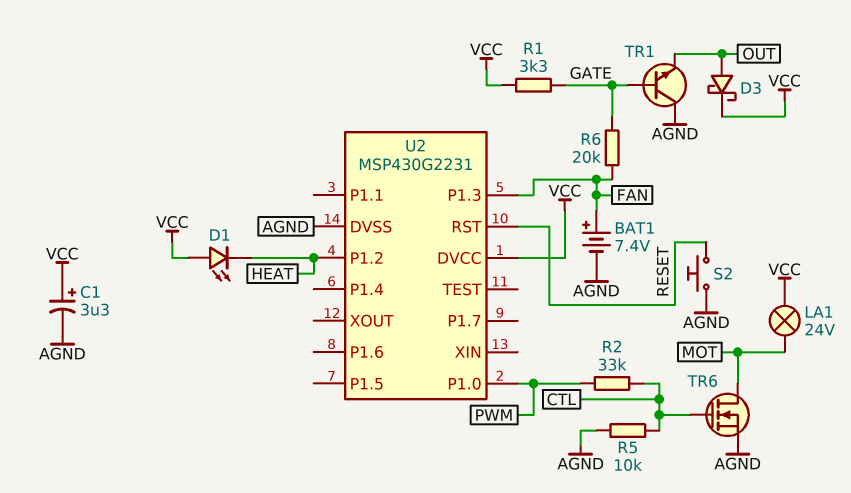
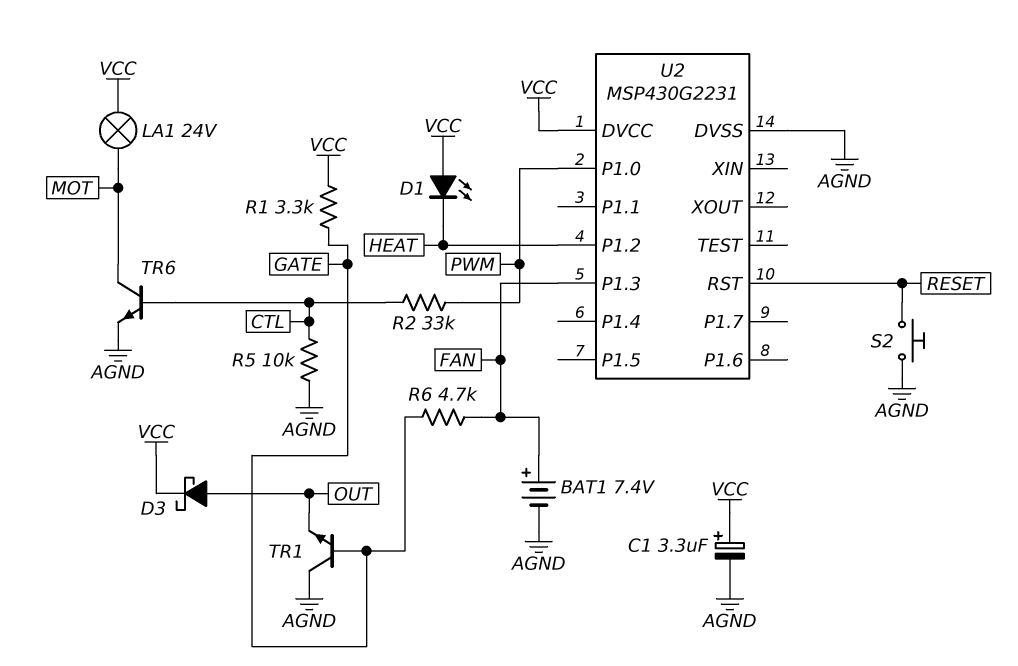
R6: 20k (FAN, GATE) -> 4.7k (FAN, GATE)
TR6: NMOS (G CTL, D MOT, S AGND) -> NPN (B CTL, C MOT, E AGND)

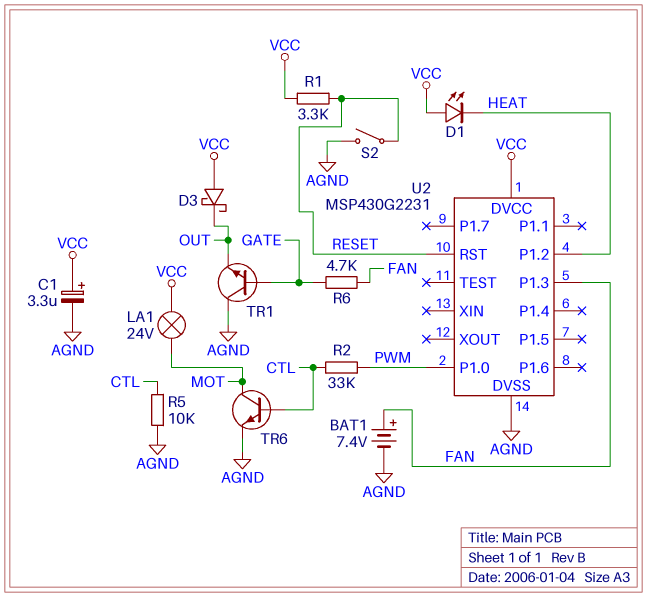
D3: schottky (A OUT, K VCC) -> schottky (A VCC, K OUT)
R1: 3.3k (GATE, VCC) -> 3.3k (RESET, VCC)
S2: button (AGND, RESET) -> switch (AGND, RESET)

